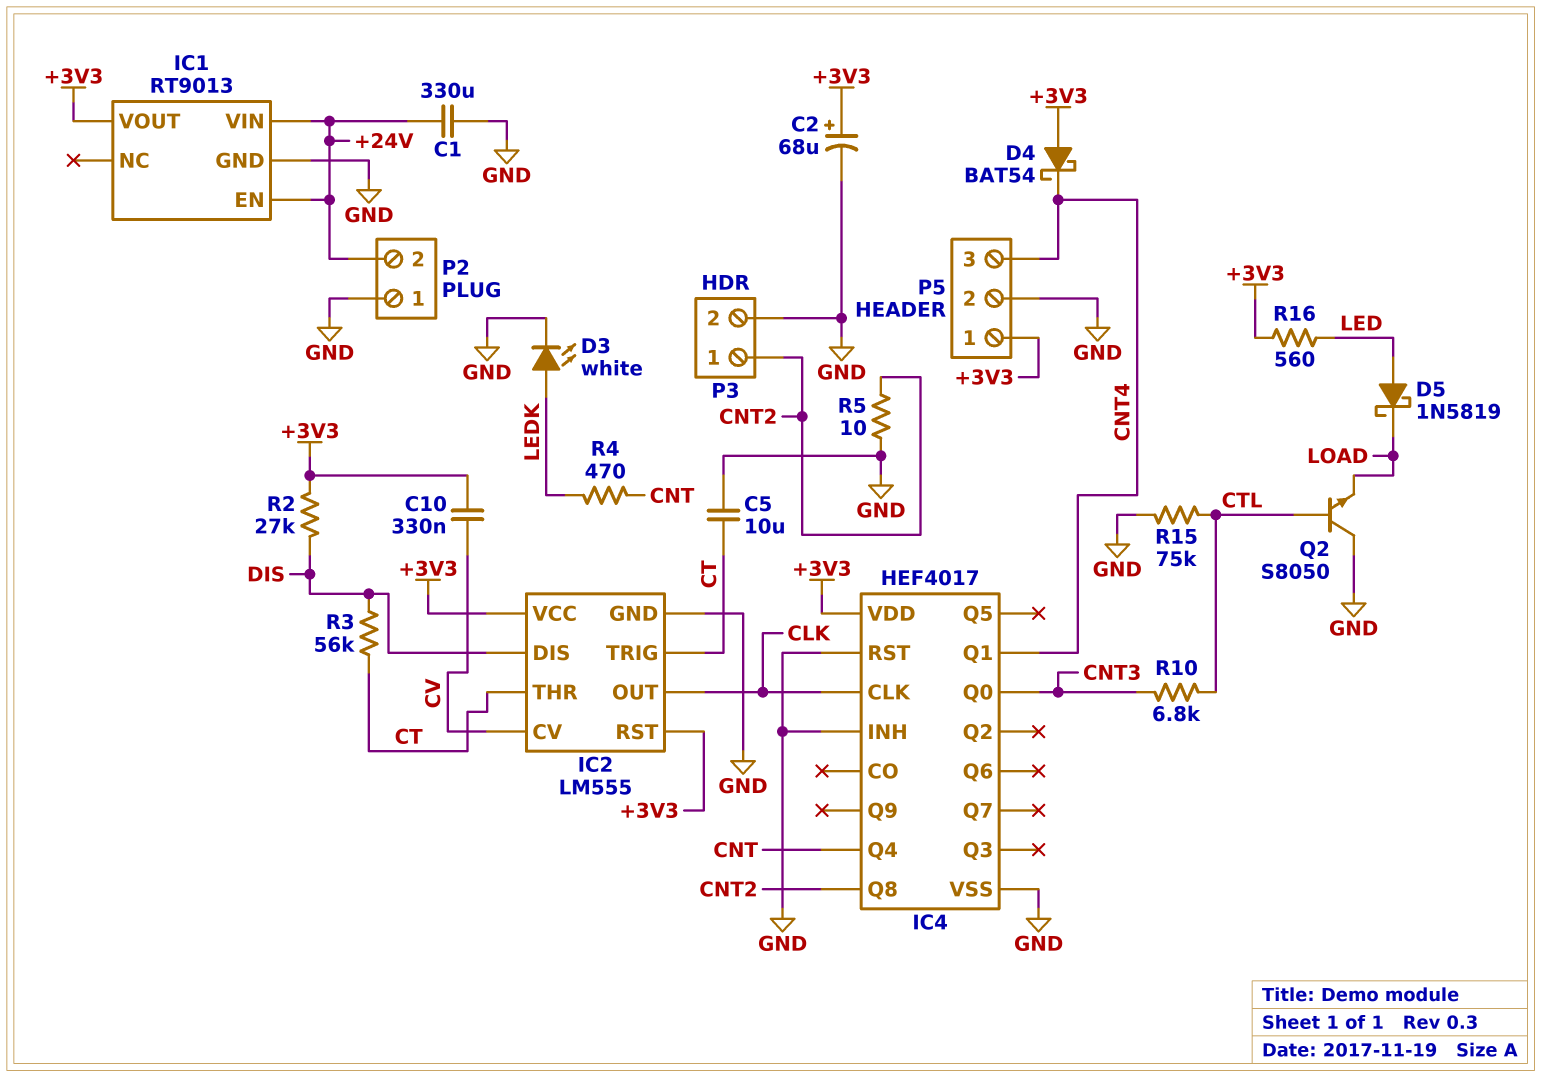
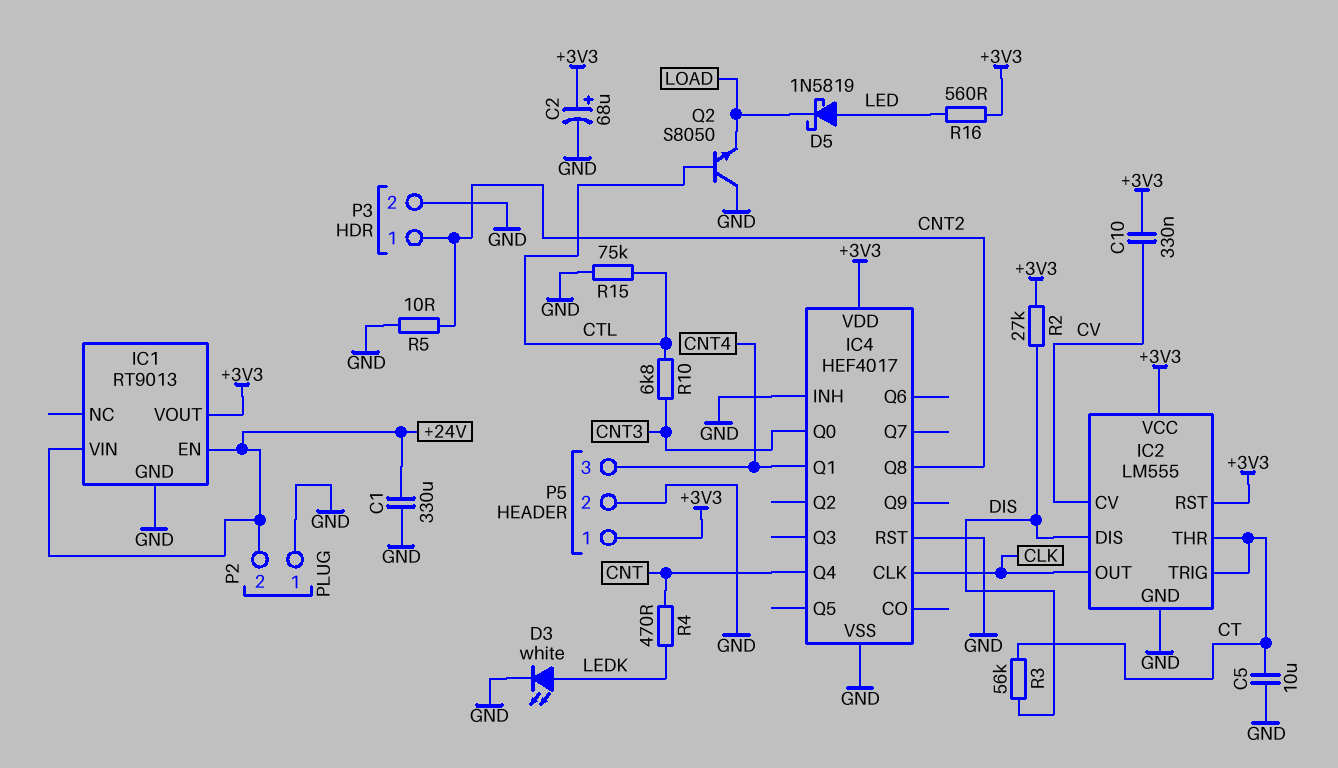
D4: schottky BAT54 (A +3V3, K CNT4) -> none

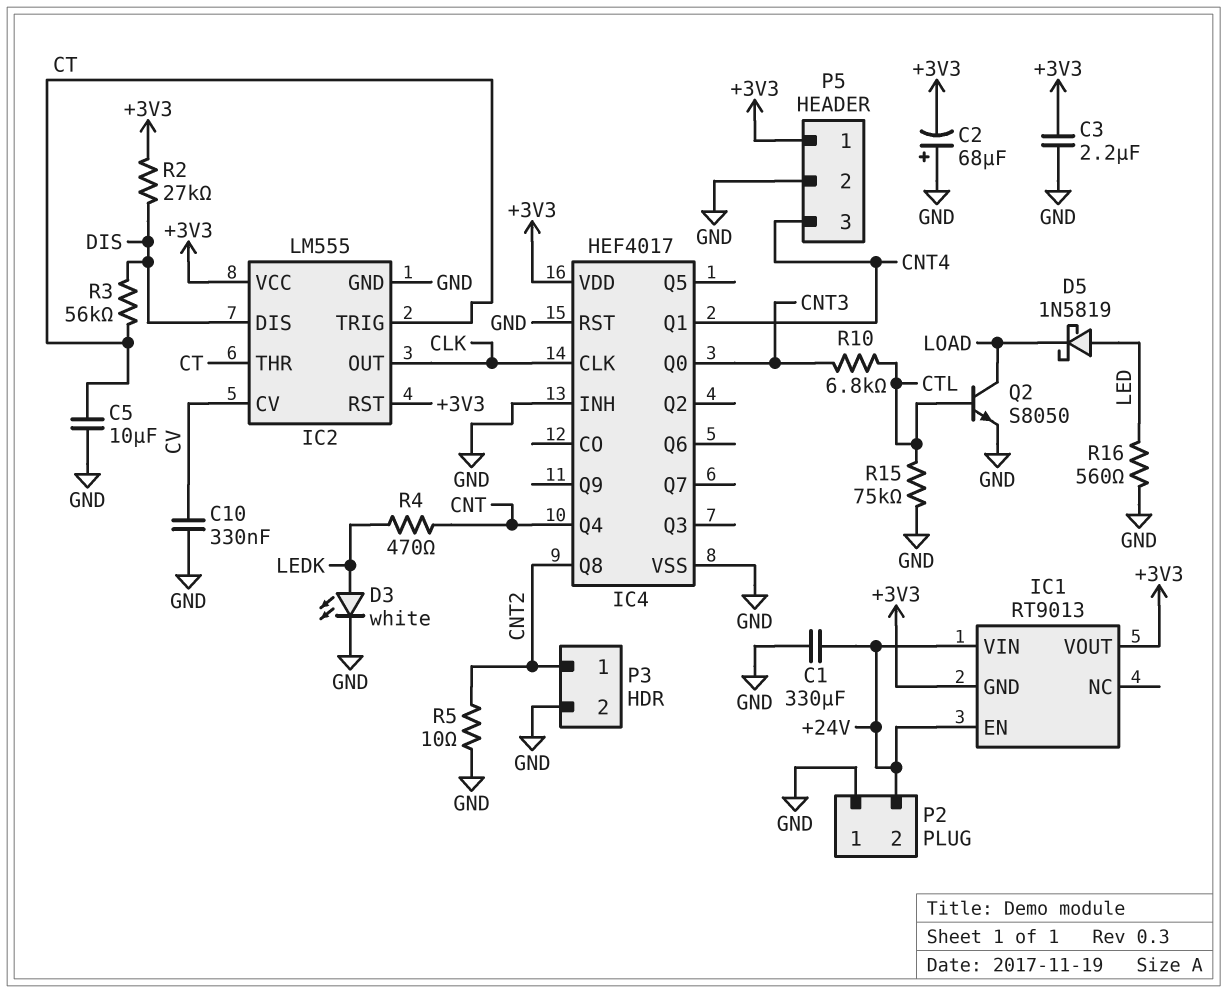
C2: 68uF (plus +3V3, minus GND) -> 68uF (plus GND, minus +3V3)
C3: none -> 2.2uF (+3V3, GND)
C10: 330nF (+3V3, CV) -> 330nF (CV, GND)
IC1 pin GND: GND -> +3V3
Q2: NPN S8050 (B CTL, C GND, E LOAD) -> NPN S8050 (B CTL, C LOAD, E GND)
R16: 560 (+3V3, LED) -> 560 (GND, LED)

